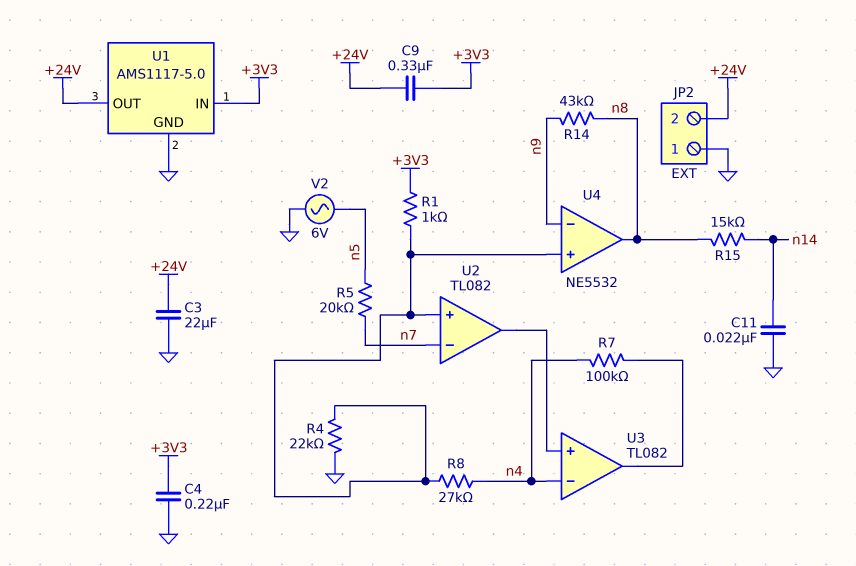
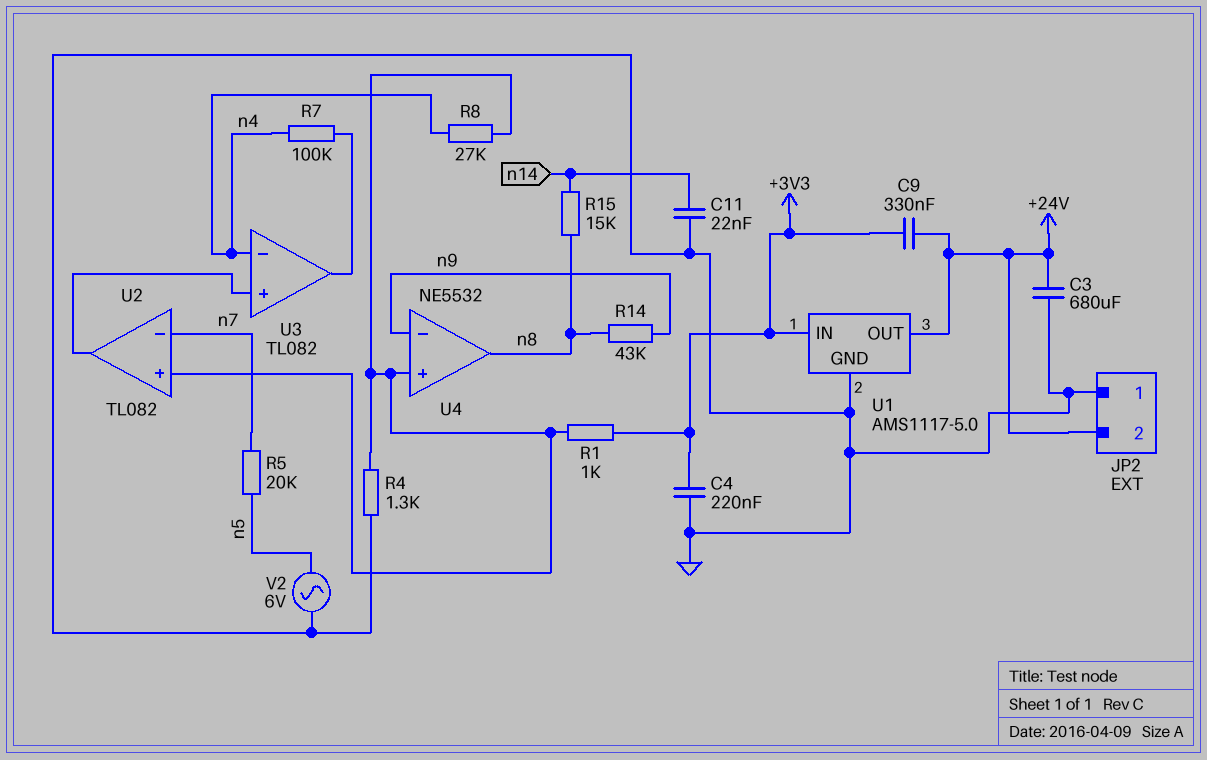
C3: 22uF (+24V, GND) -> 680uF (+24V, GND)
R4: 22k (GND, U2/in+) -> 1.3k (GND, U2/in+)

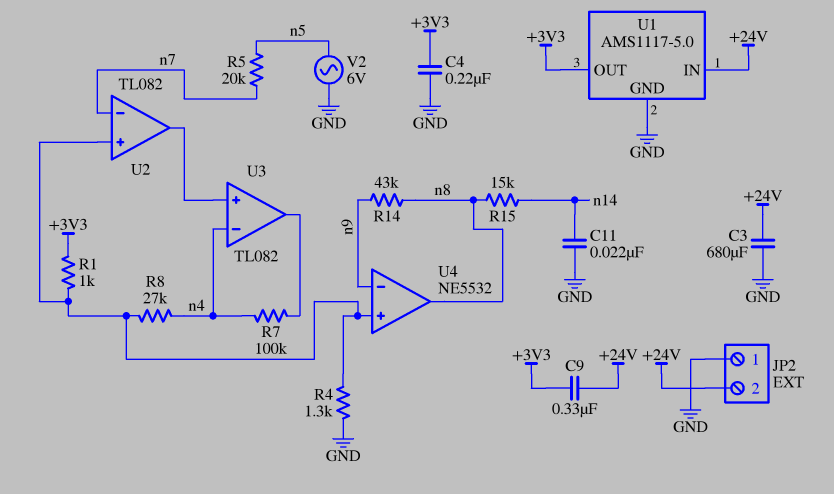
U1 pin IN: +3V3 -> +24V
U1 pin OUT: +24V -> +3V3

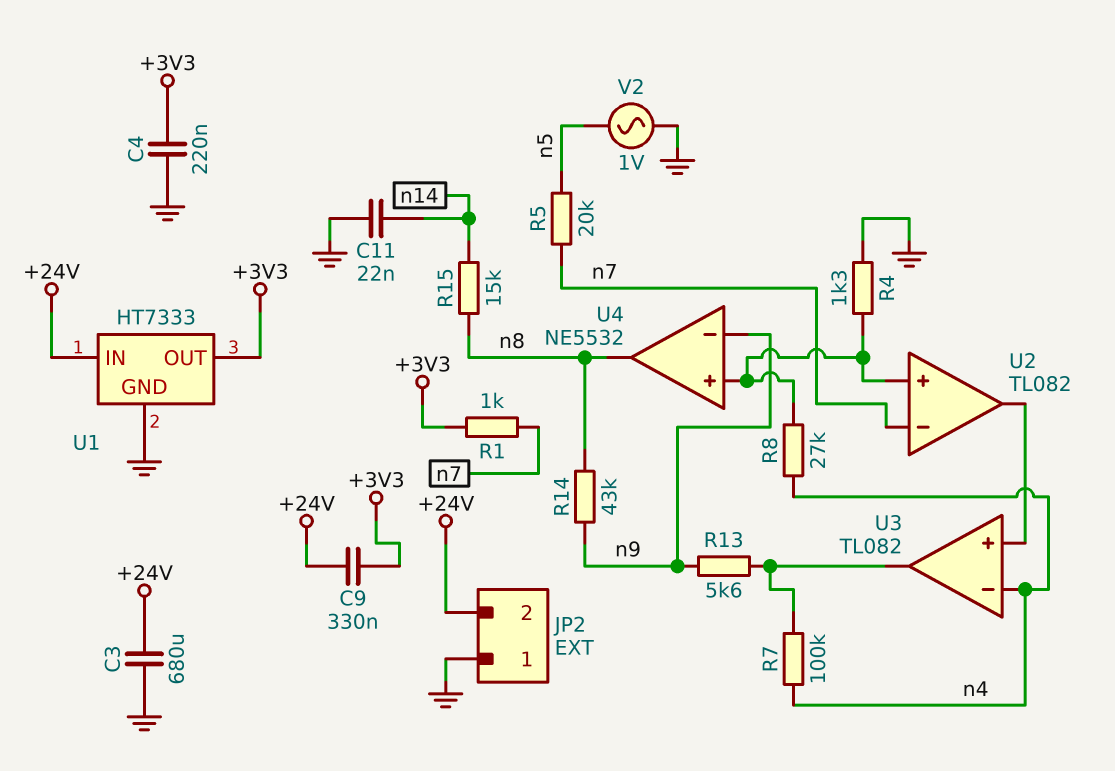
R1: 1k (+3V3, U2/in+) -> 1k (+3V3, n7)
R13: none -> 5.6k (U3/out, n9)
U1: AMS1117-5.0 -> HT7333
V2: AC 6V (GND, n5) -> AC 1V (GND, n5)

